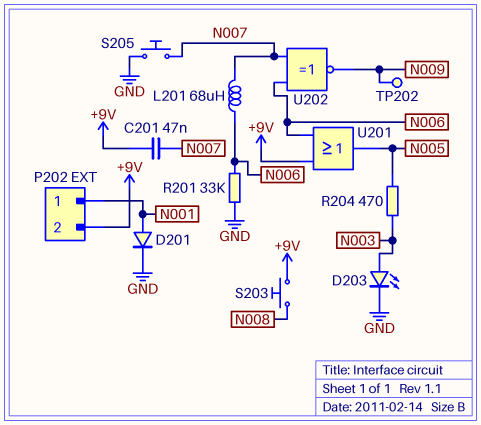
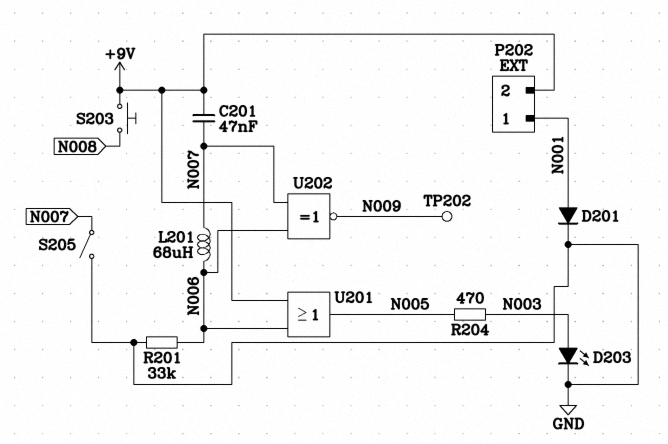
S205: button (GND, N007) -> switch (GND, N007)

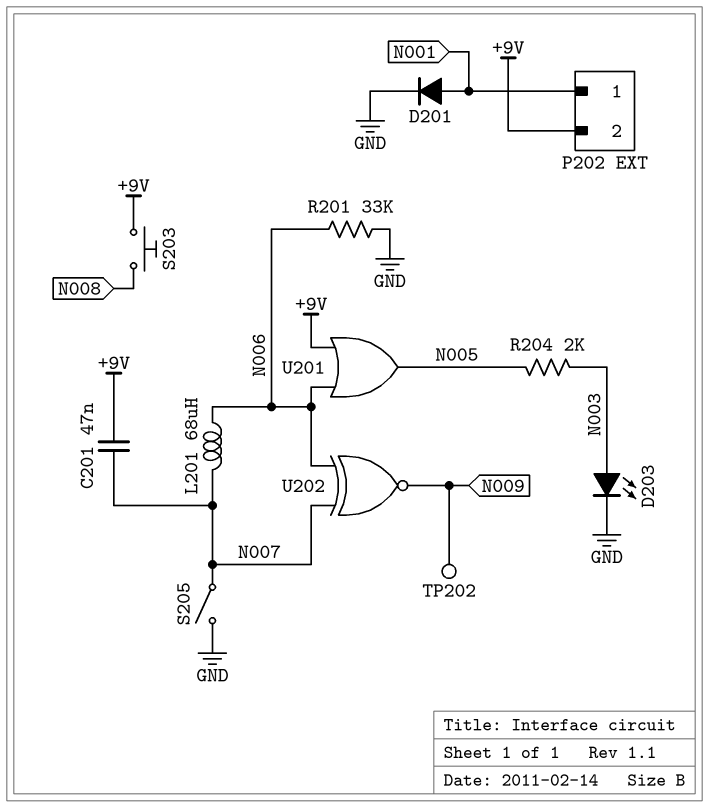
R204: 470 (N003, N005) -> 2k (N003, N005)

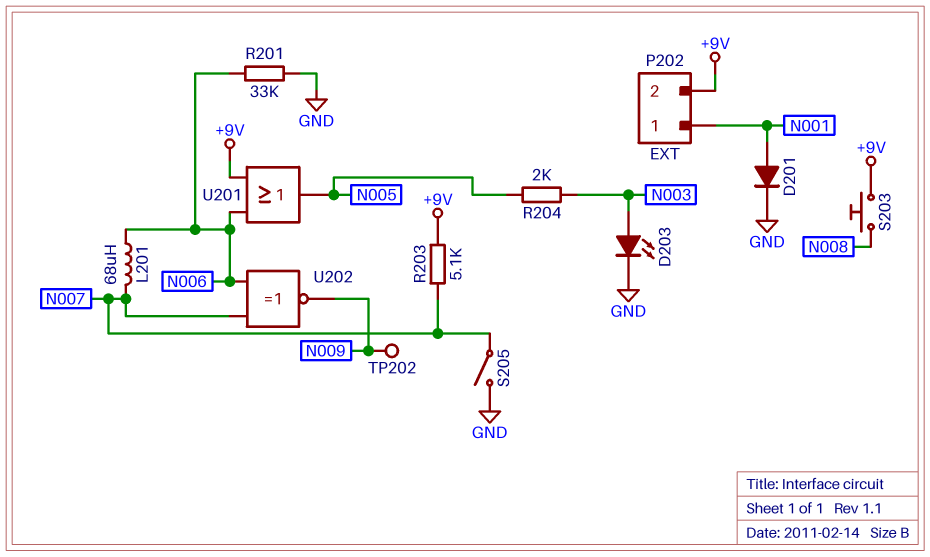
C201: 47nF (+9V, N007) -> none
R203: none -> 5.1k (+9V, N007)

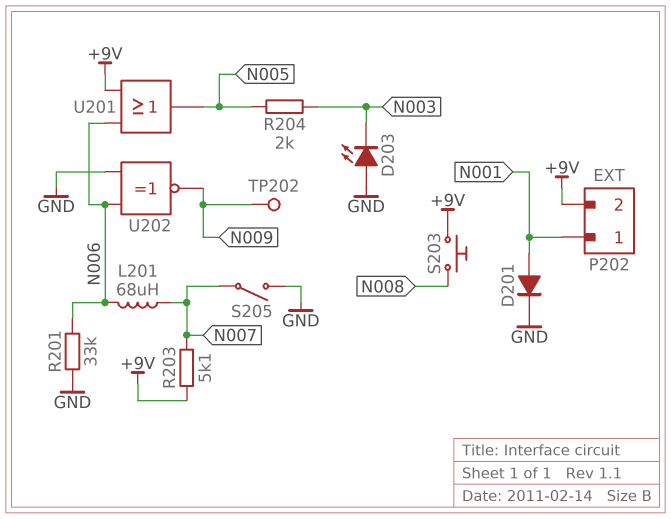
D203: LED (A N003, K GND) -> LED (A GND, K N003)
U202: XNOR (in N006, in N007, out N009) -> XNOR (in GND, in N006, out N009)

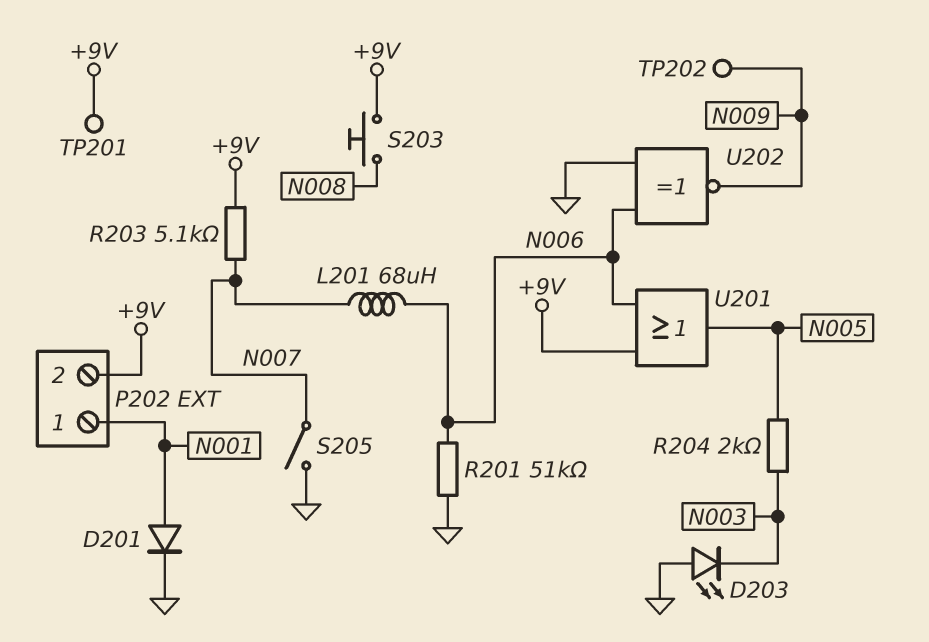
R201: 33k (GND, N006) -> 51k (GND, N006)
TP201: none -> test point (+9V)

